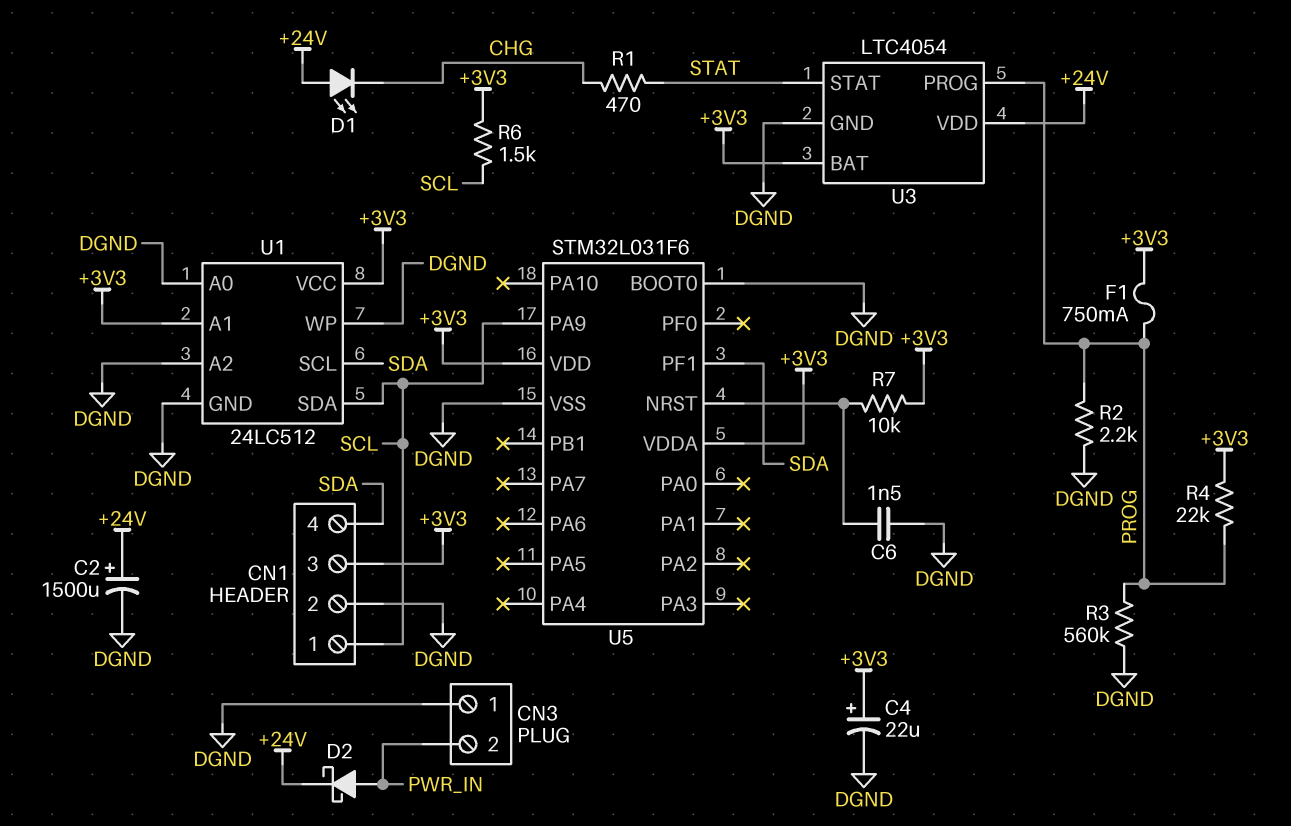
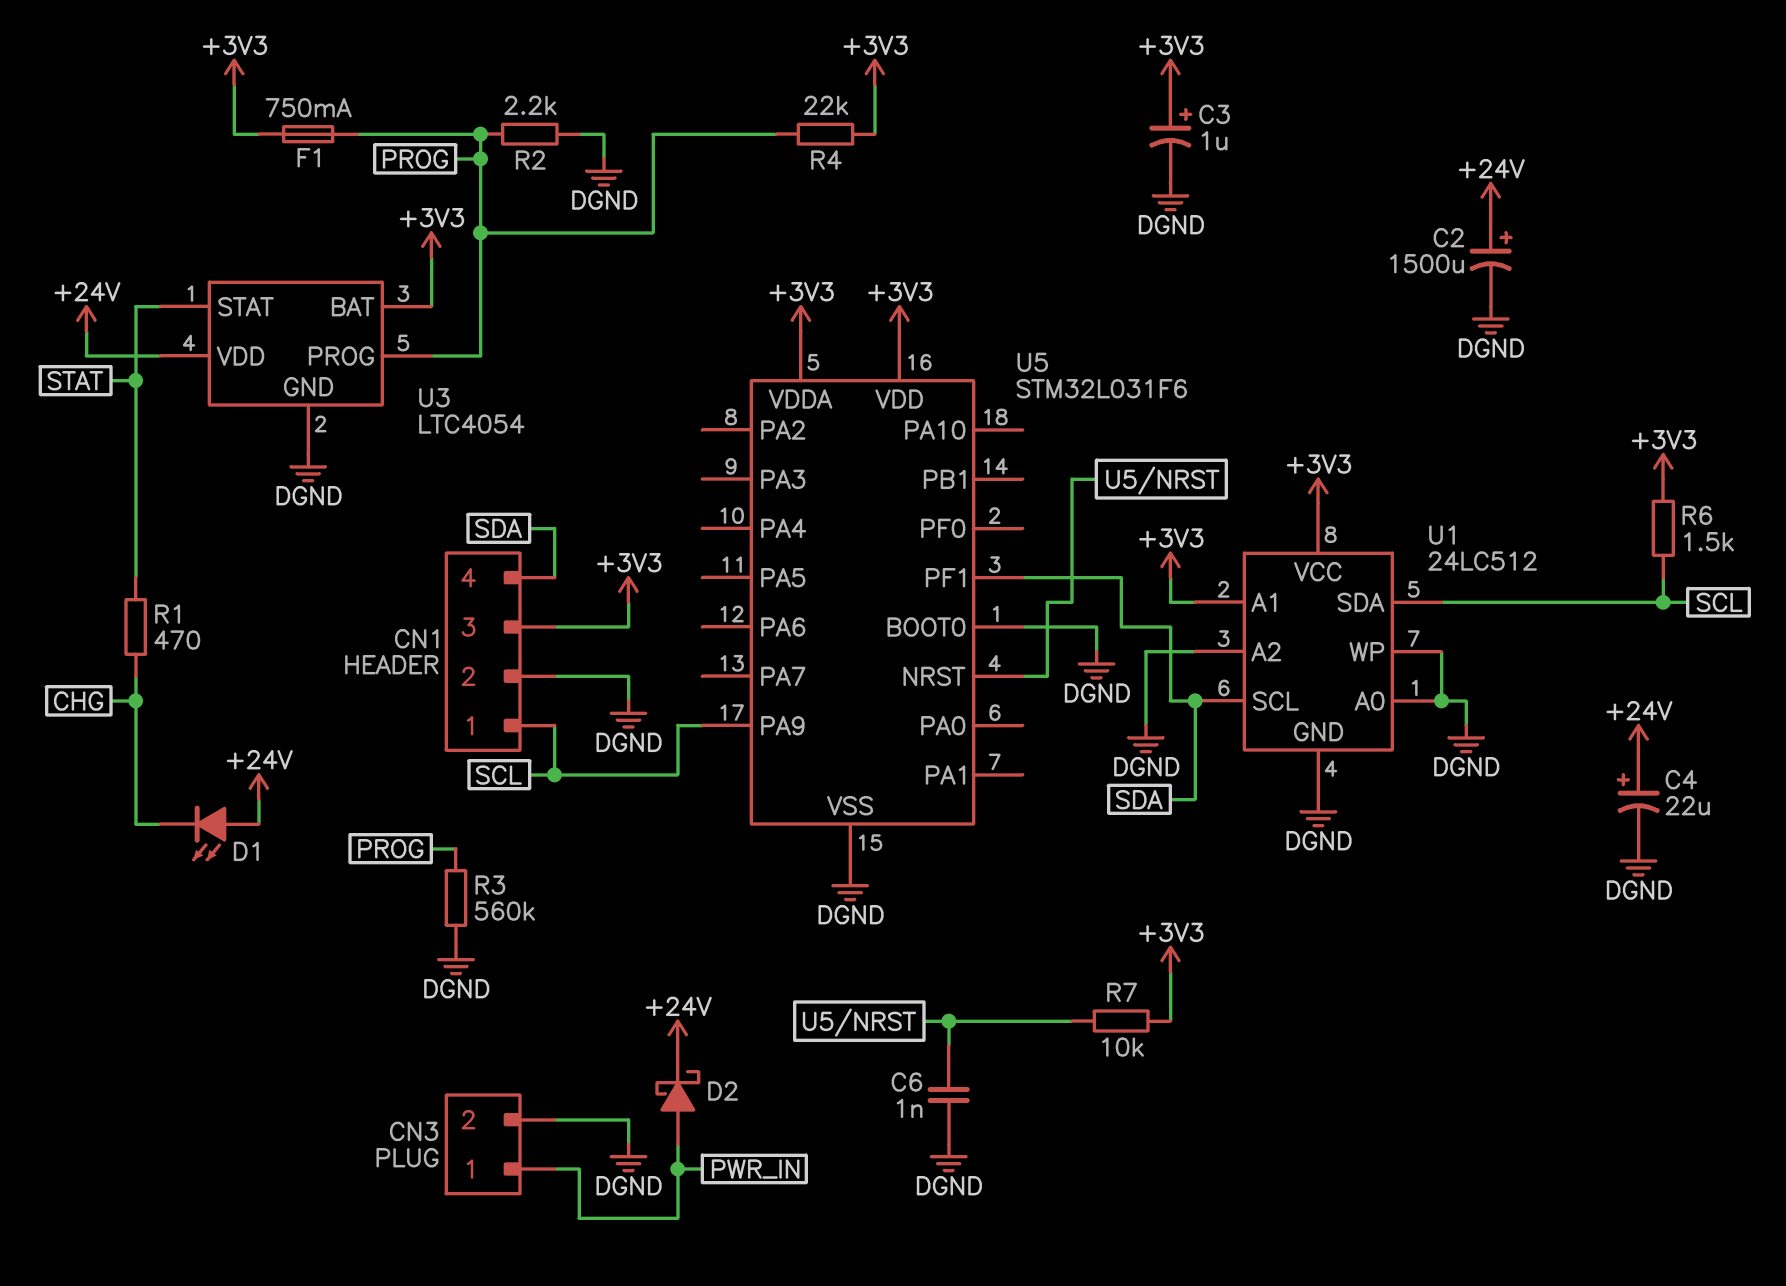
C3: none -> 1uF (plus +3V3, minus DGND)
C4: 22uF (plus +3V3, minus DGND) -> 22uF (plus +24V, minus DGND)
C6: 1.5nF (DGND, U5/NRST) -> 1nF (DGND, U5/NRST)
CN3 pin 1: DGND -> PWR_IN
CN3 pin 2: PWR_IN -> DGND

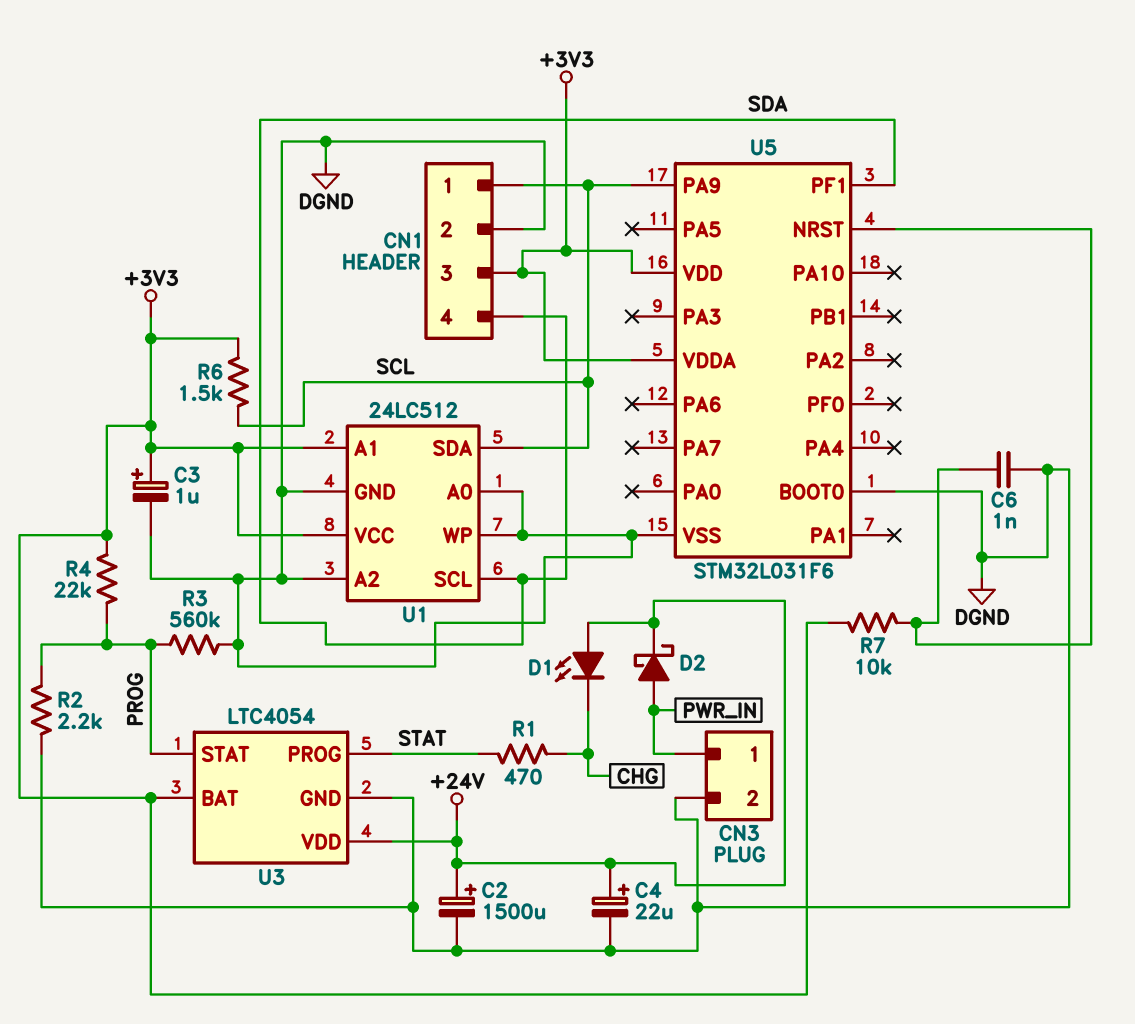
F1: 750mA (+3V3, PROG) -> none
U3 pin PROG: PROG -> STAT
U3 pin STAT: STAT -> PROG

